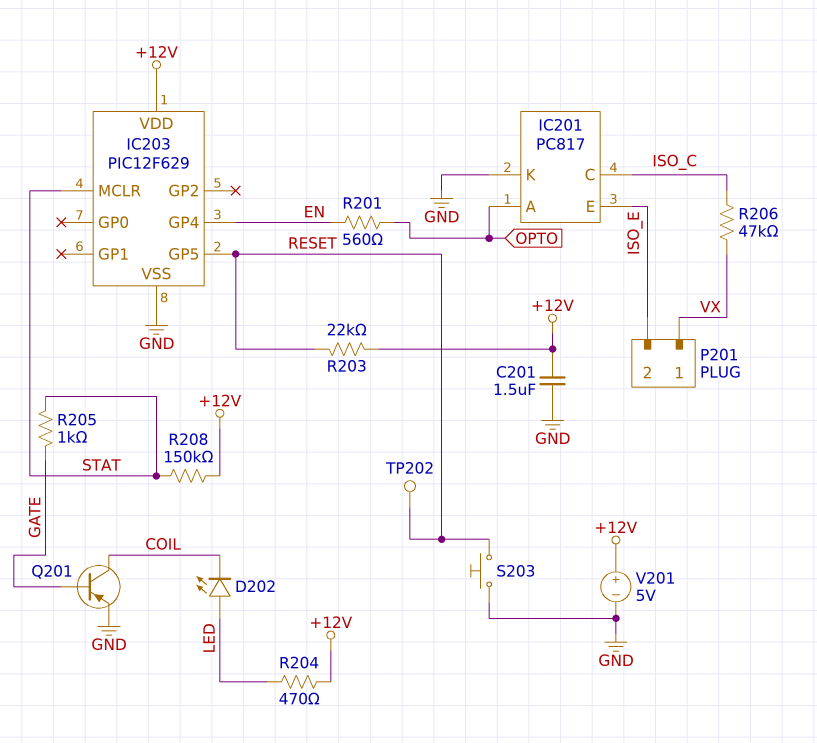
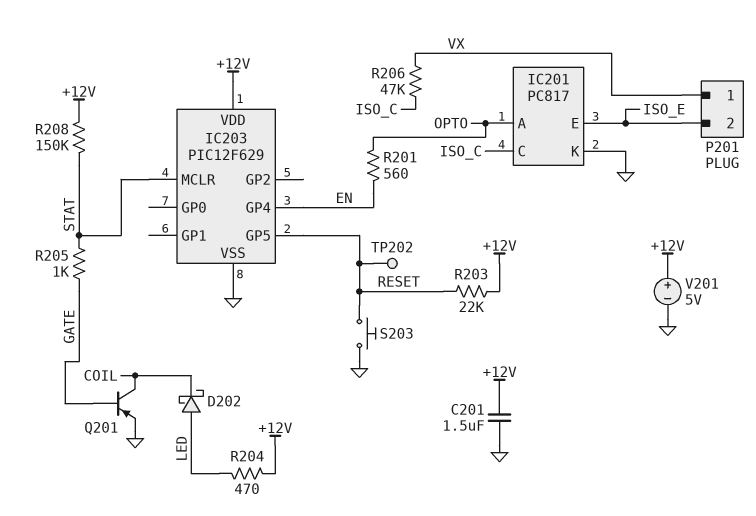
D202: LED (A LED, K COIL) -> schottky (A LED, K COIL)

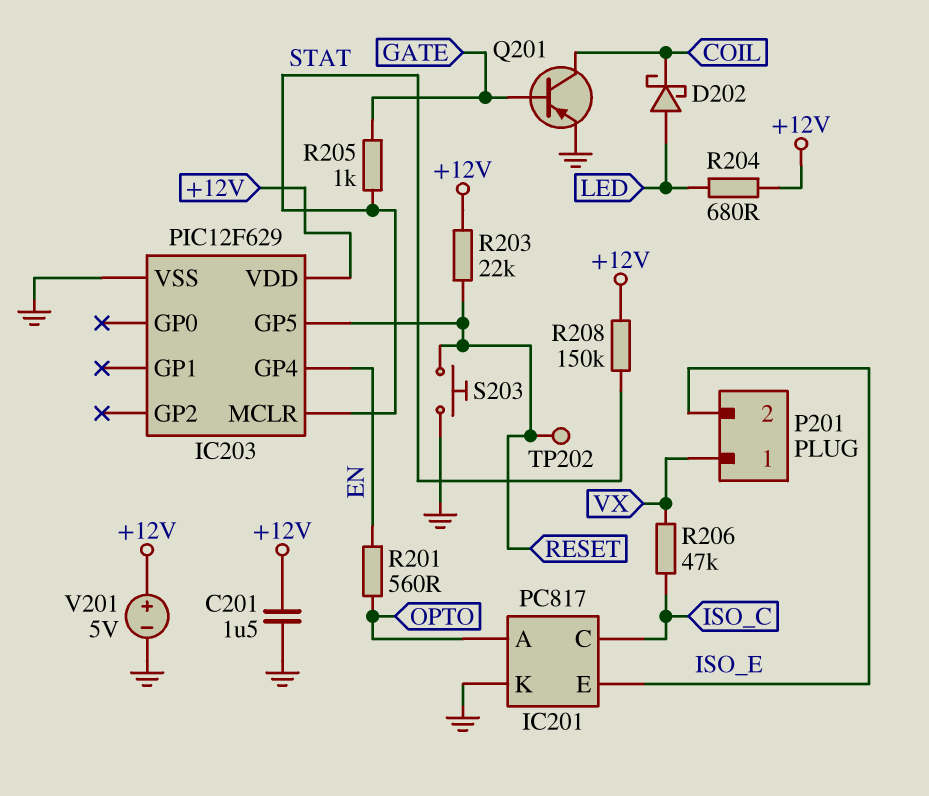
R204: 470 (+12V, LED) -> 680 (+12V, LED)

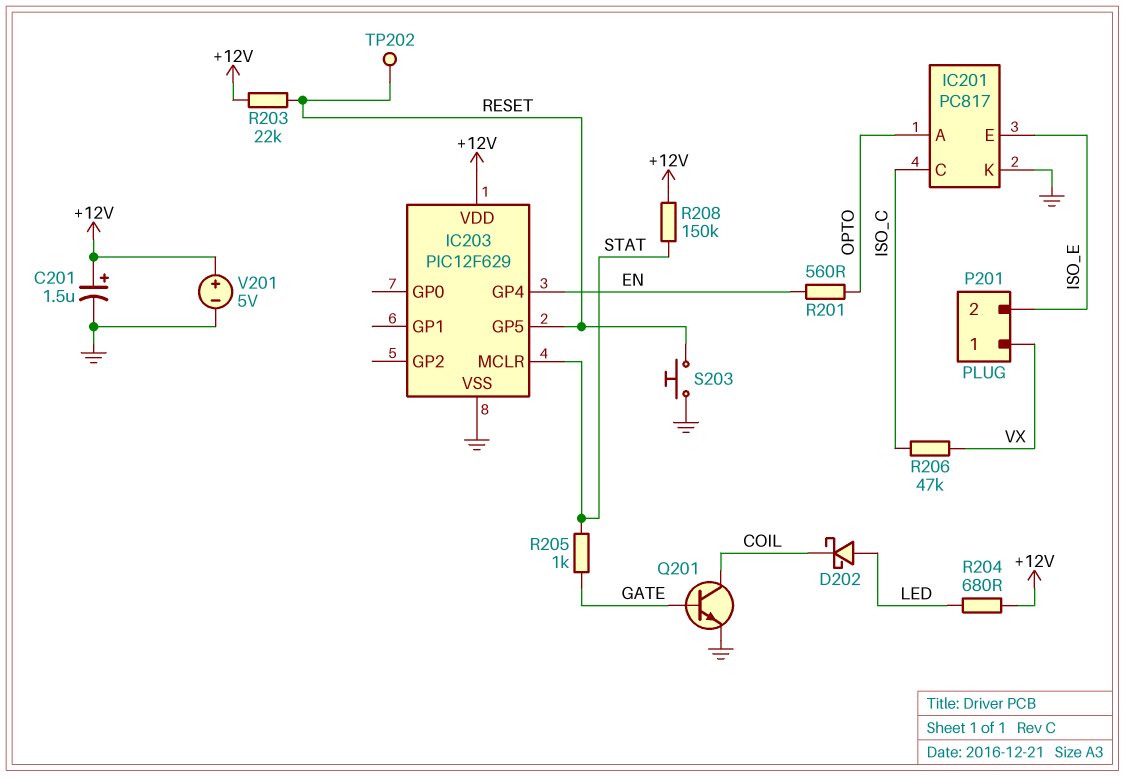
C201: 1.5uF (+12V, GND) -> 1.5uF (plus +12V, minus GND)
Q201: PNP (B GATE, C COIL, E GND) -> NPN (B GATE, C COIL, E GND)

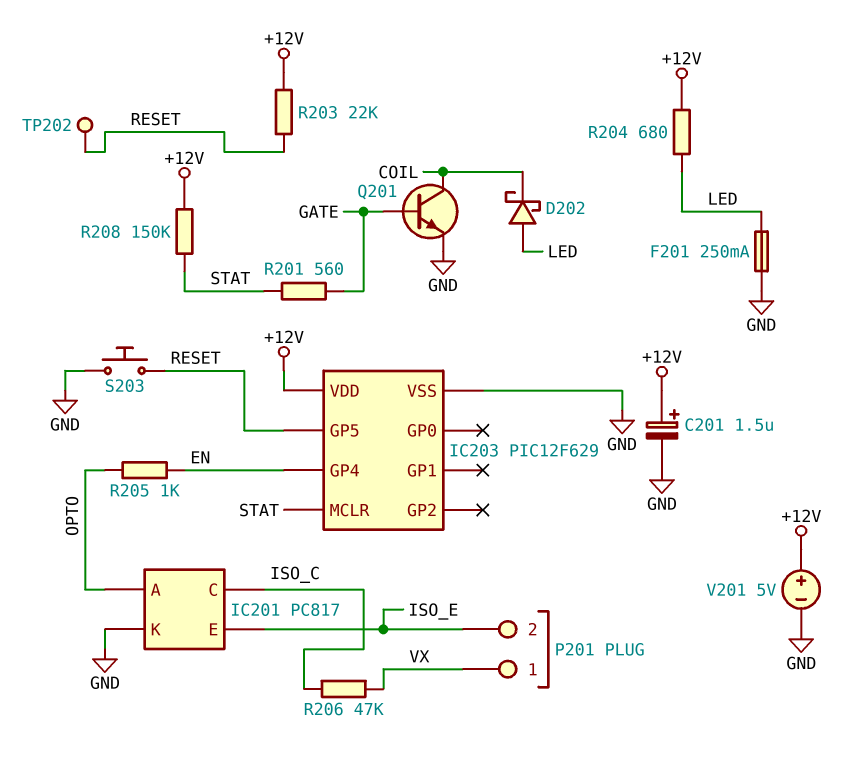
F201: none -> 250mA (GND, LED)
R201: 560 (EN, OPTO) -> 560 (GATE, STAT)
R205: 1k (GATE, STAT) -> 1k (EN, OPTO)

